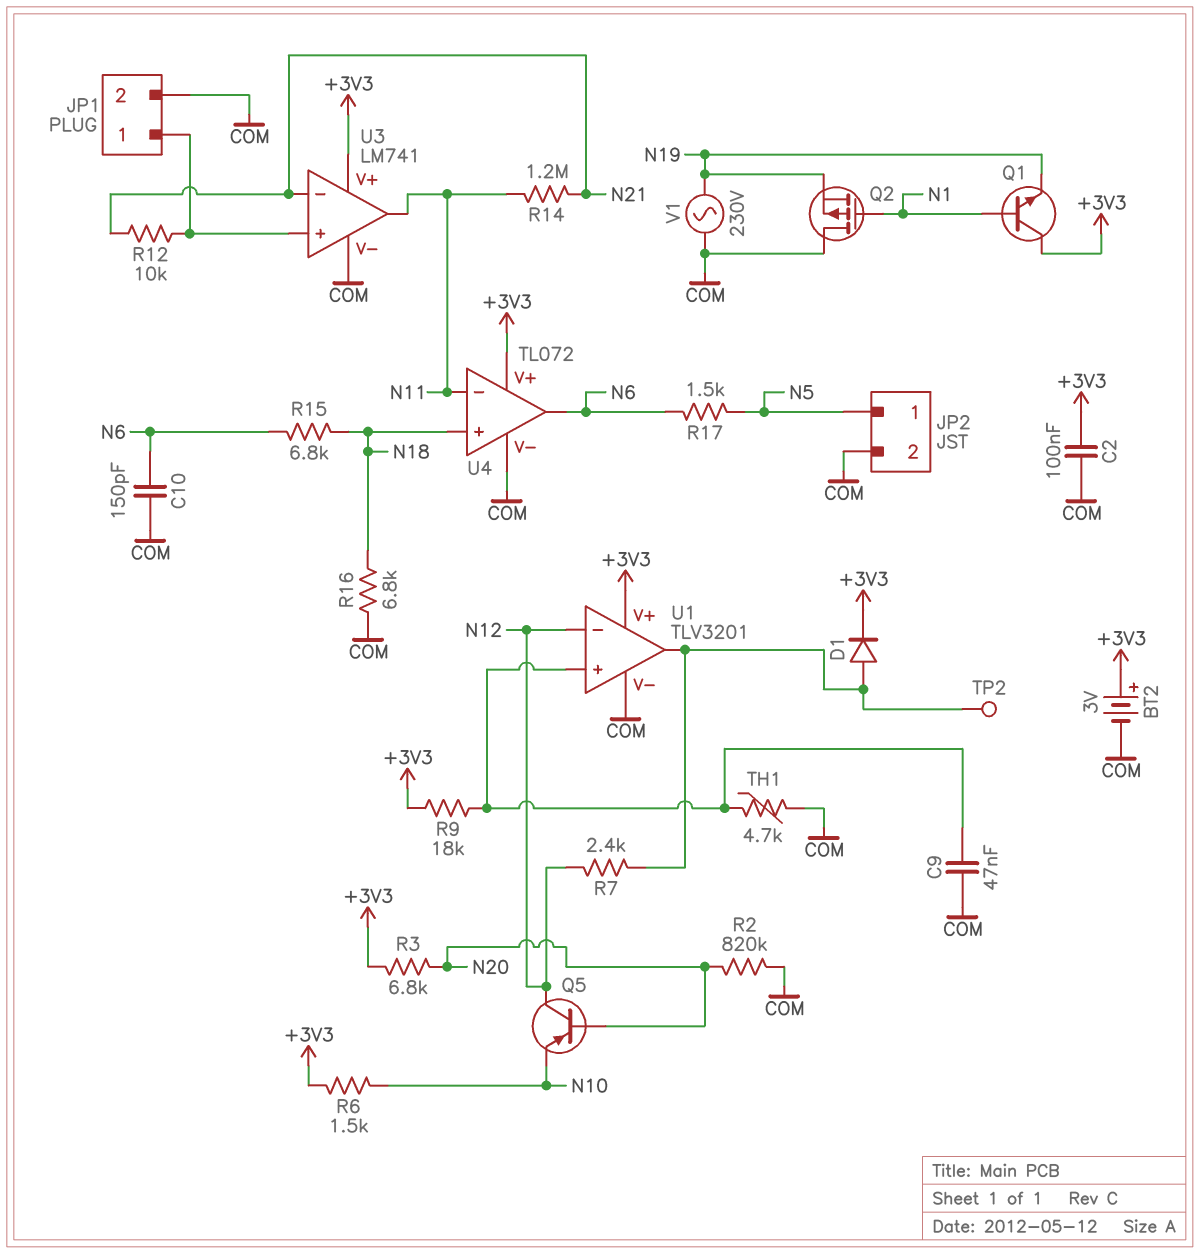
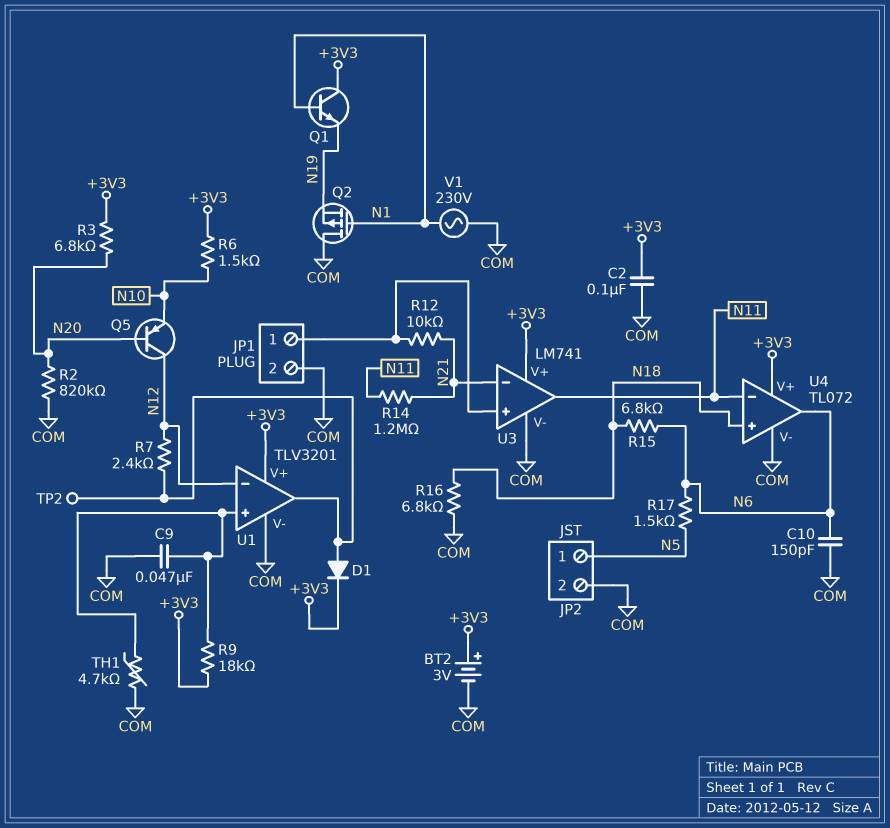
V1: AC 230V (COM, N19) -> AC 230V (COM, N1)

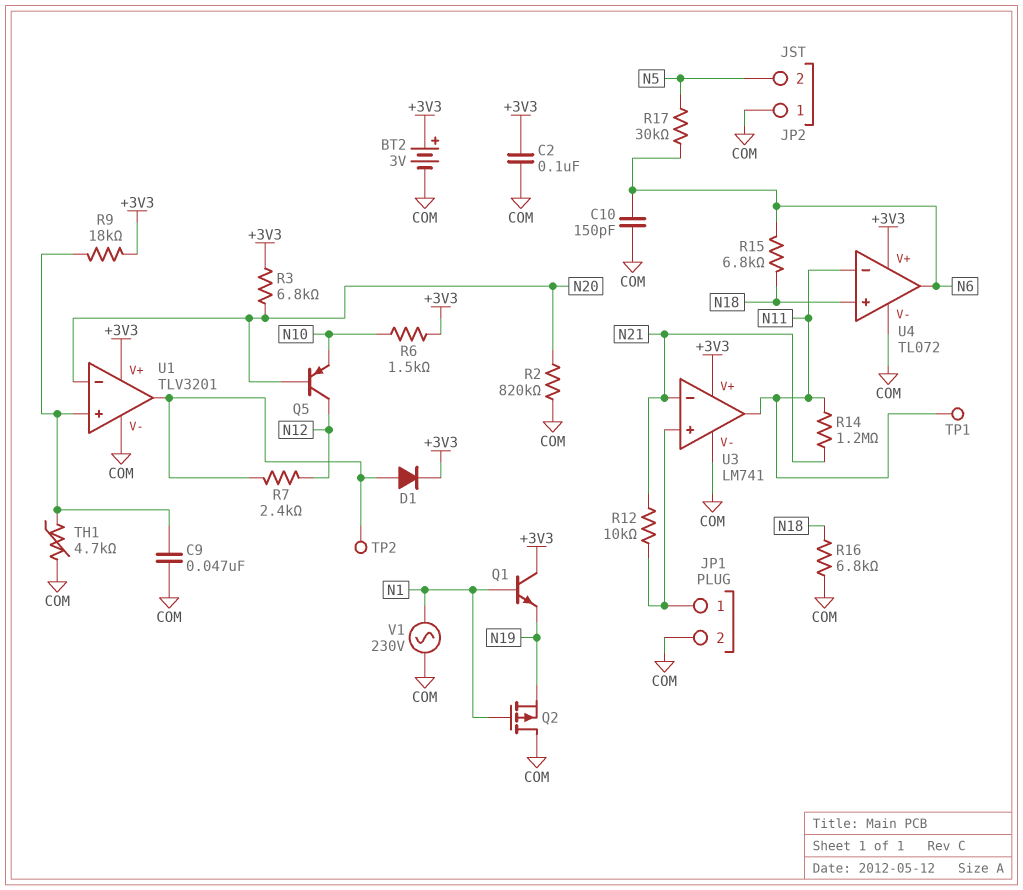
JP2 pin 1: N5 -> COM
JP2 pin 2: COM -> N5
R17: 1.5k (N5, N6) -> 30k (N5, N6)
TP1: none -> test point (N11)
U1 pin in-: N12 -> N20

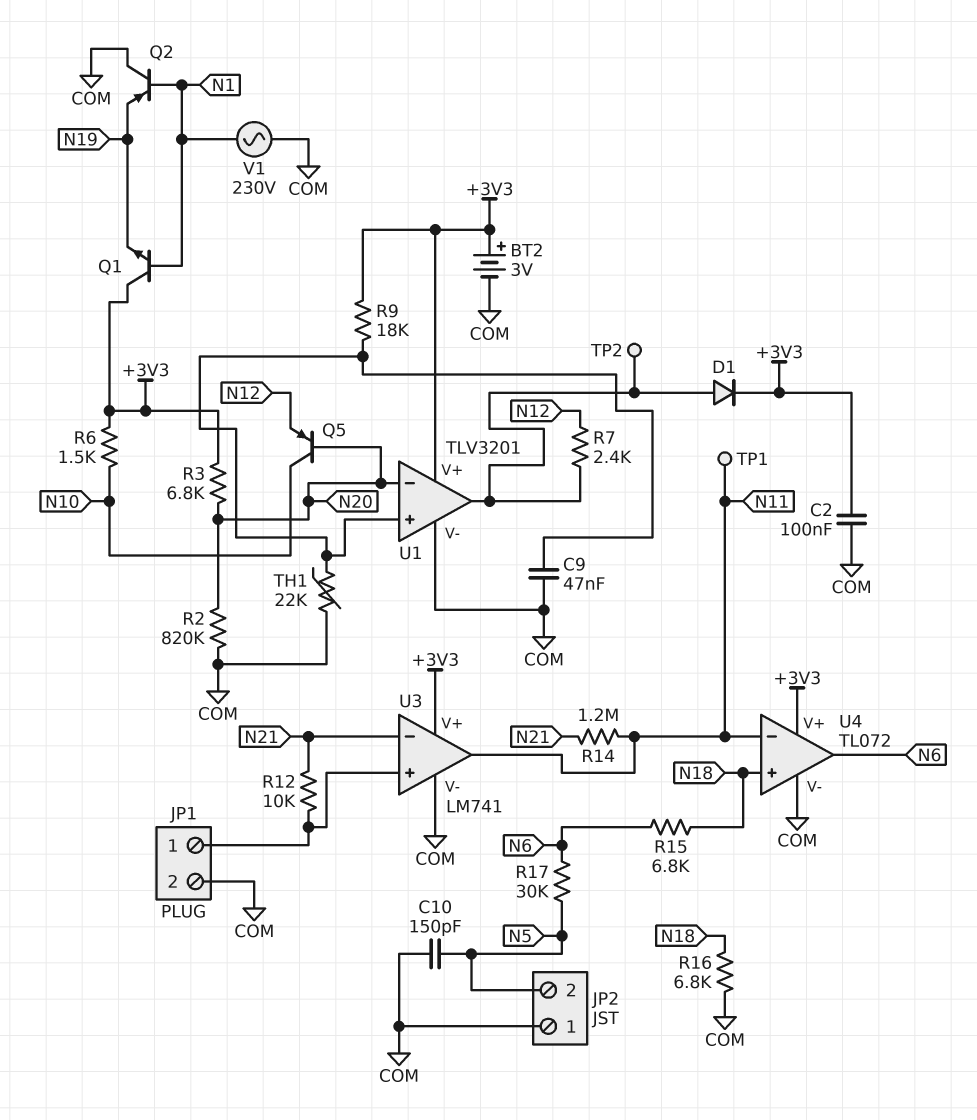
C10: 150pF (COM, N6) -> 150pF (COM, N5)
Q2: PMOS (G N1, D COM, S N19) -> PNP (B N1, C COM, E N19)
Q5: PNP (B N20, C N12, E N10) -> PNP (B N20, C N10, E N12)
TH1: 4.7k (COM, U1/in+) -> 22k (COM, U1/in+)

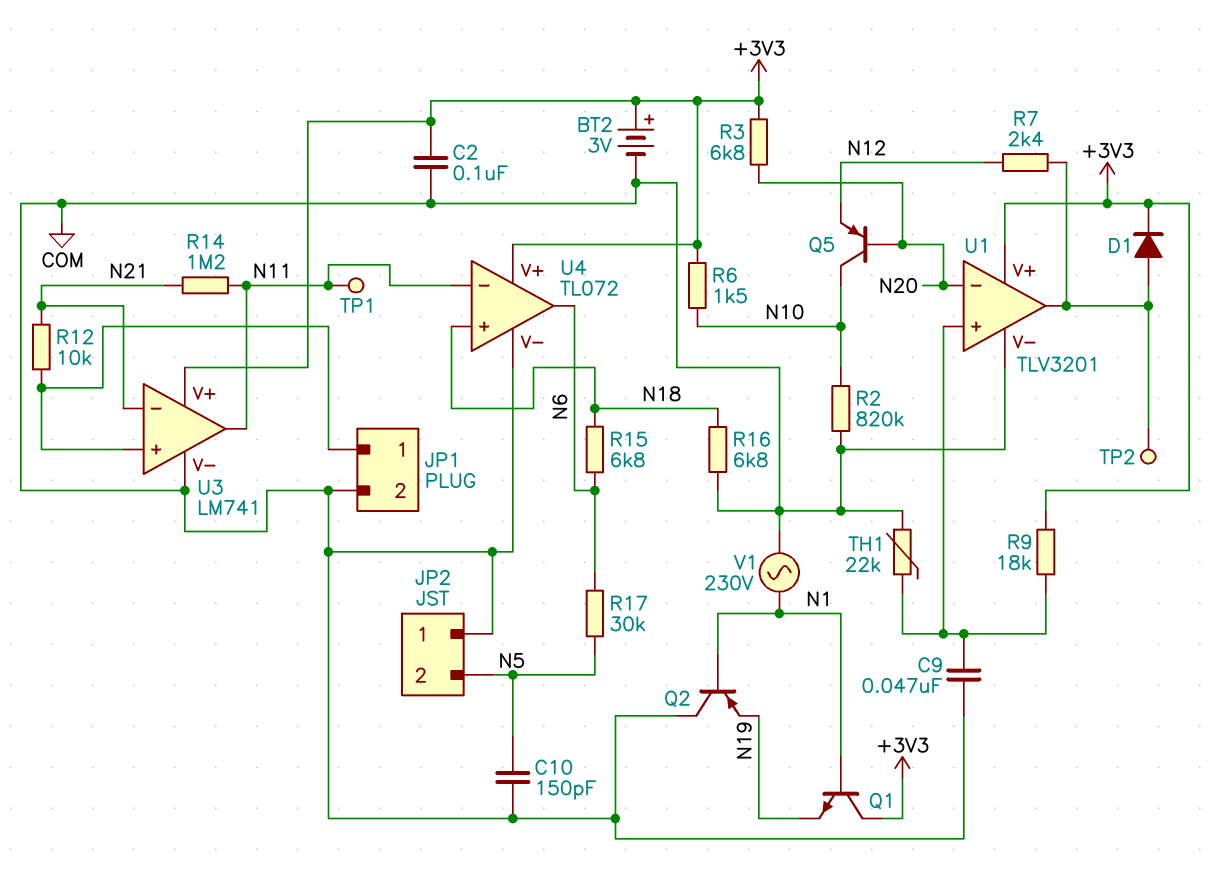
R2: 820k (COM, N20) -> 820k (COM, N10)

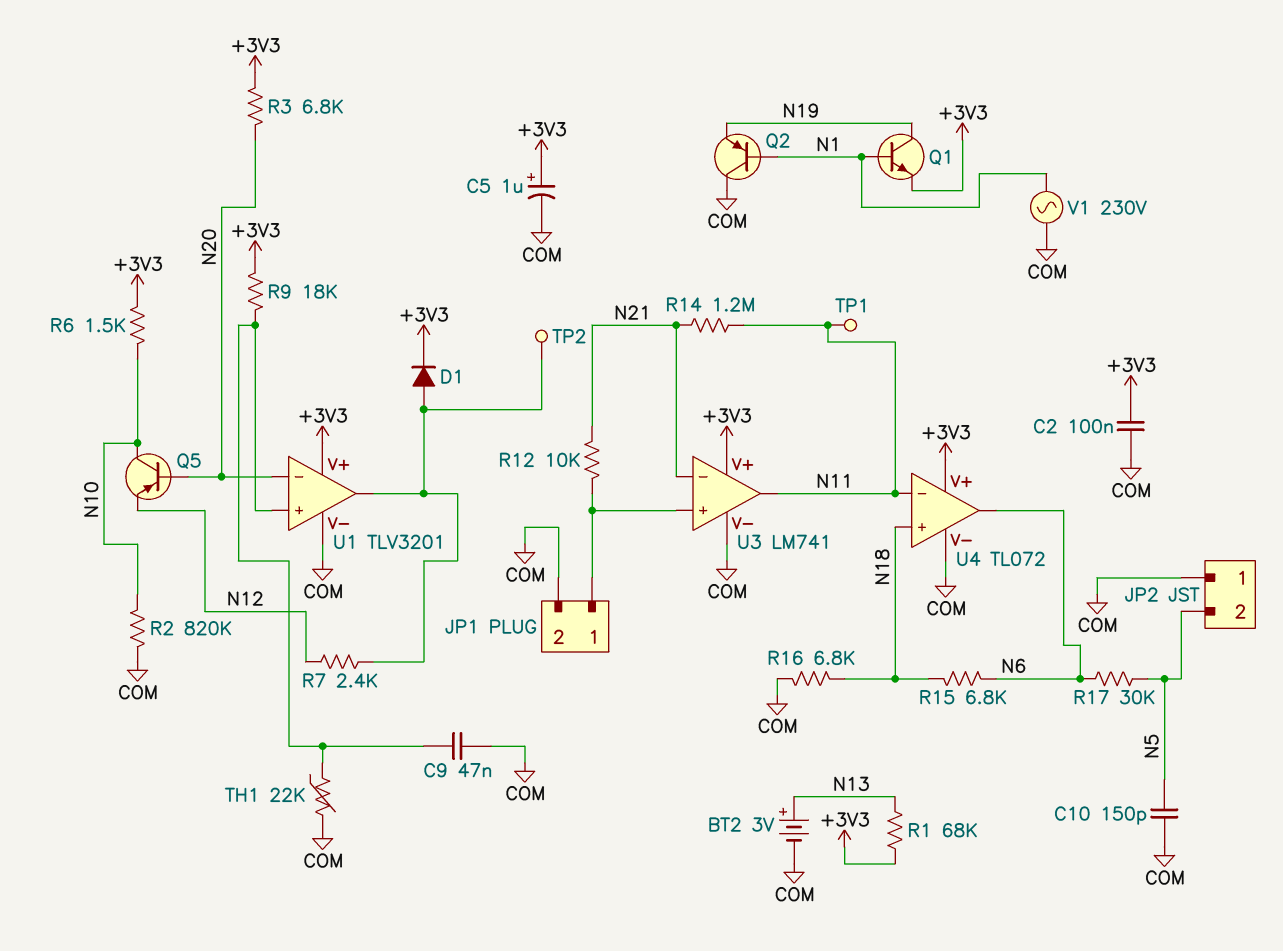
BT2: 3V (plus +3V3, minus COM) -> 3V (plus N13, minus COM)
C5: none -> 1uF (plus +3V3, minus COM)
Q1: NPN (B N1, C +3V3, E N19) -> NPN (B N1, C N19, E +3V3)
R1: none -> 68k (+3V3, N13)

